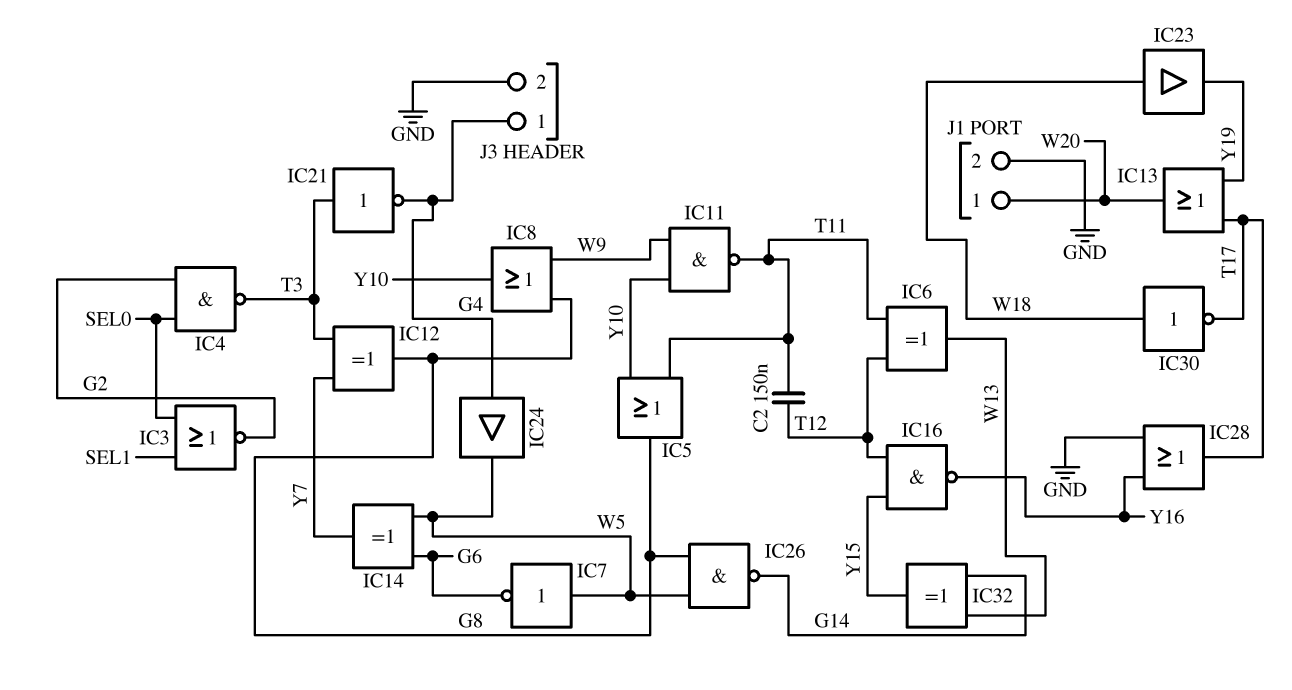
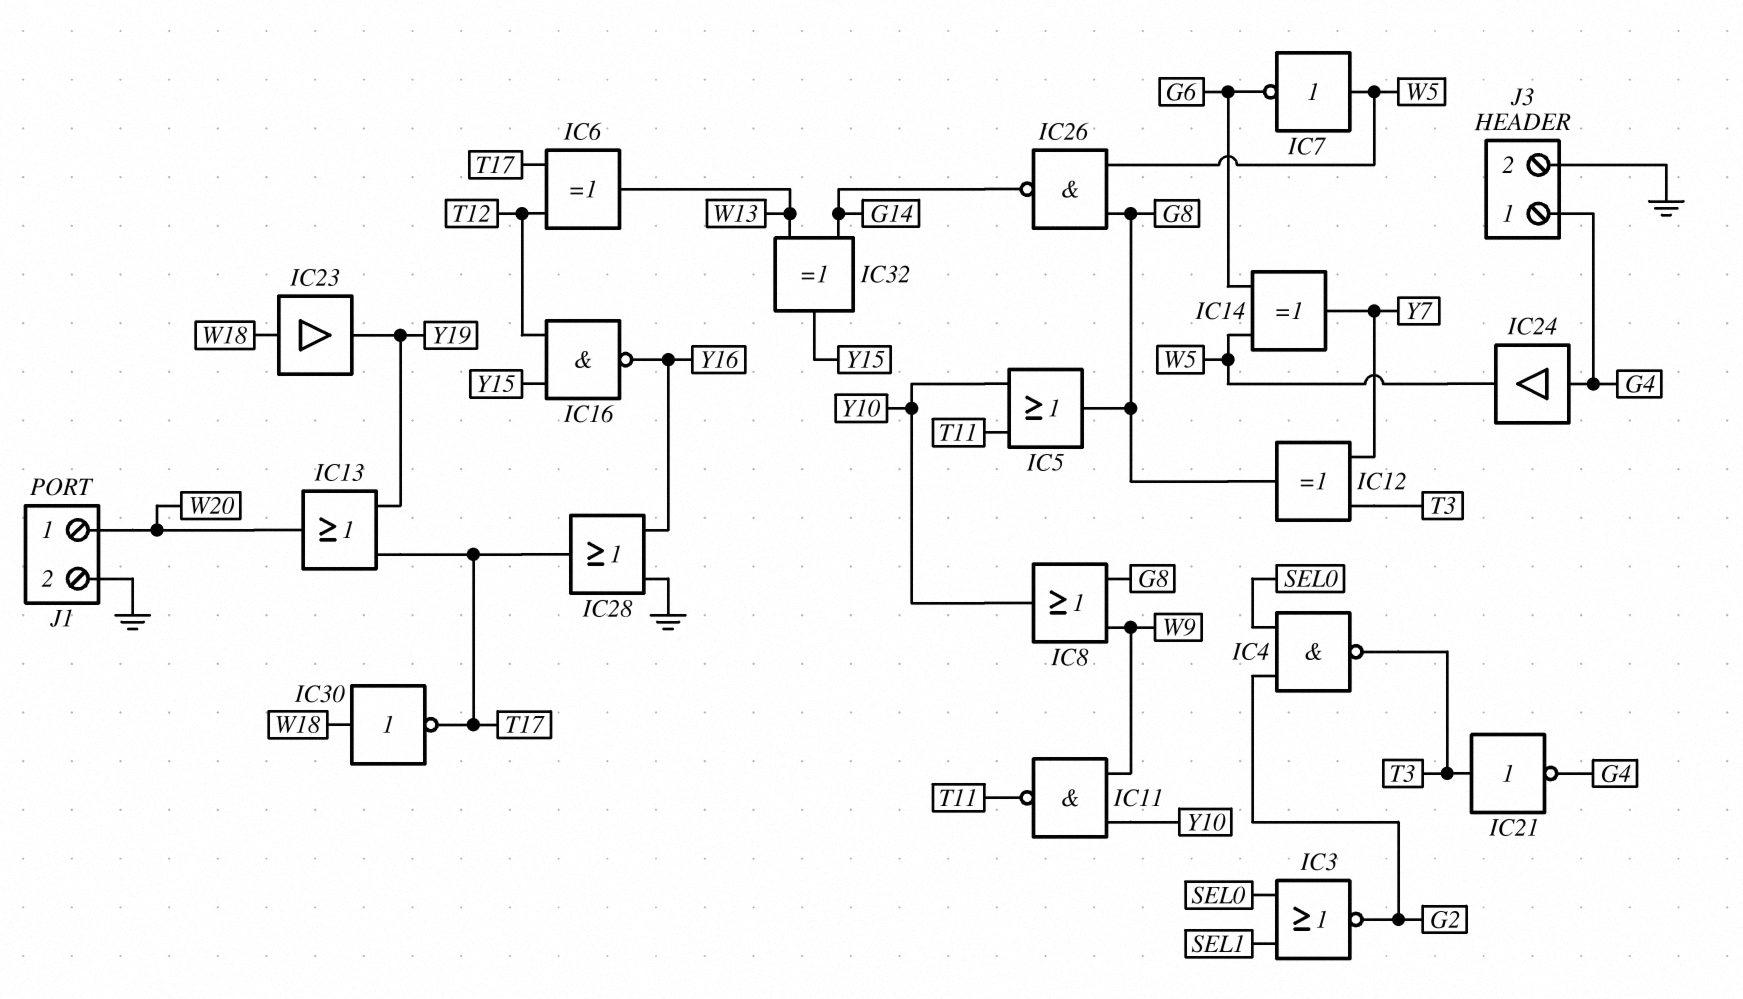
C2: 150nF (T11, T12) -> none
IC6: XOR (in T11, in T12, out W13) -> XOR (in T12, in T17, out W13)

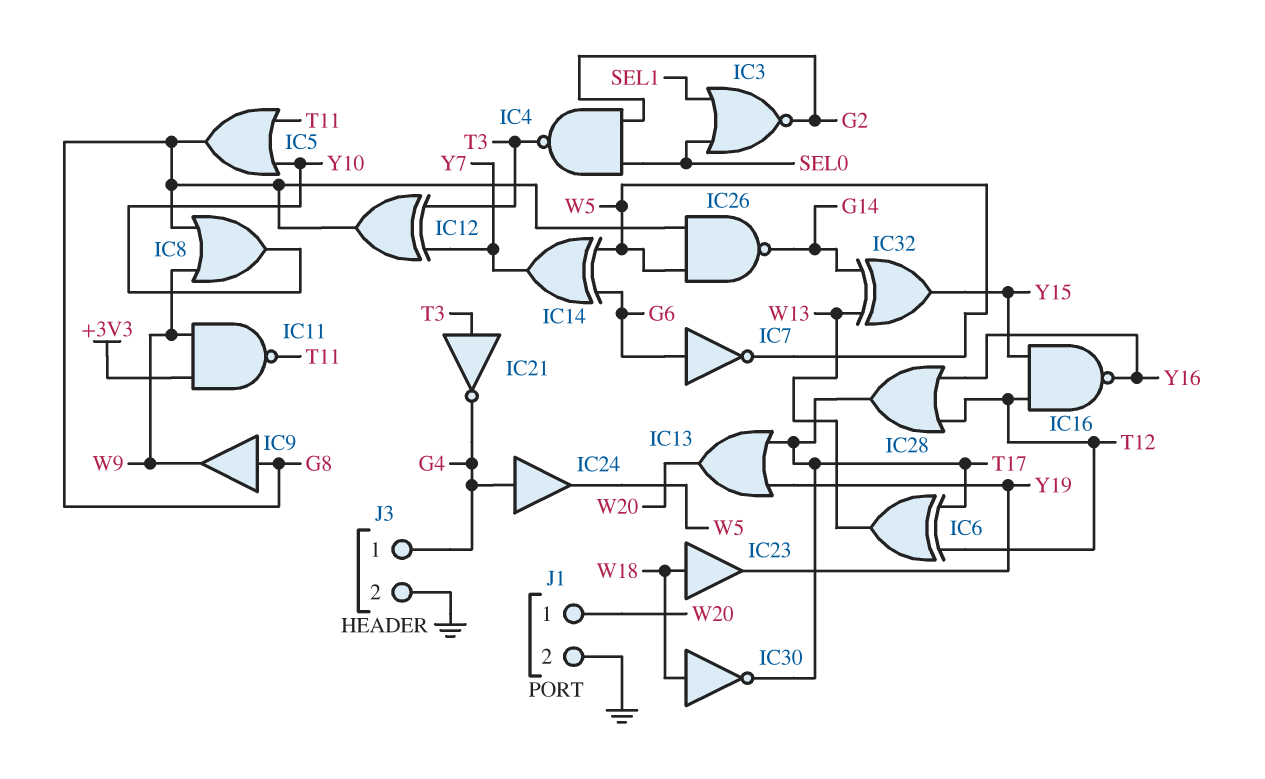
IC7: NOT (in W5, out G6) -> NOT (in G6, out W5)
IC9: none -> buffer (in G8, out W9)
IC11: NAND (in W9, in Y10, out T11) -> NAND (in +3V3, in W9, out T11)
IC28: OR (in GND, in Y16, out T17) -> OR (in T12, in Y16, out T17)

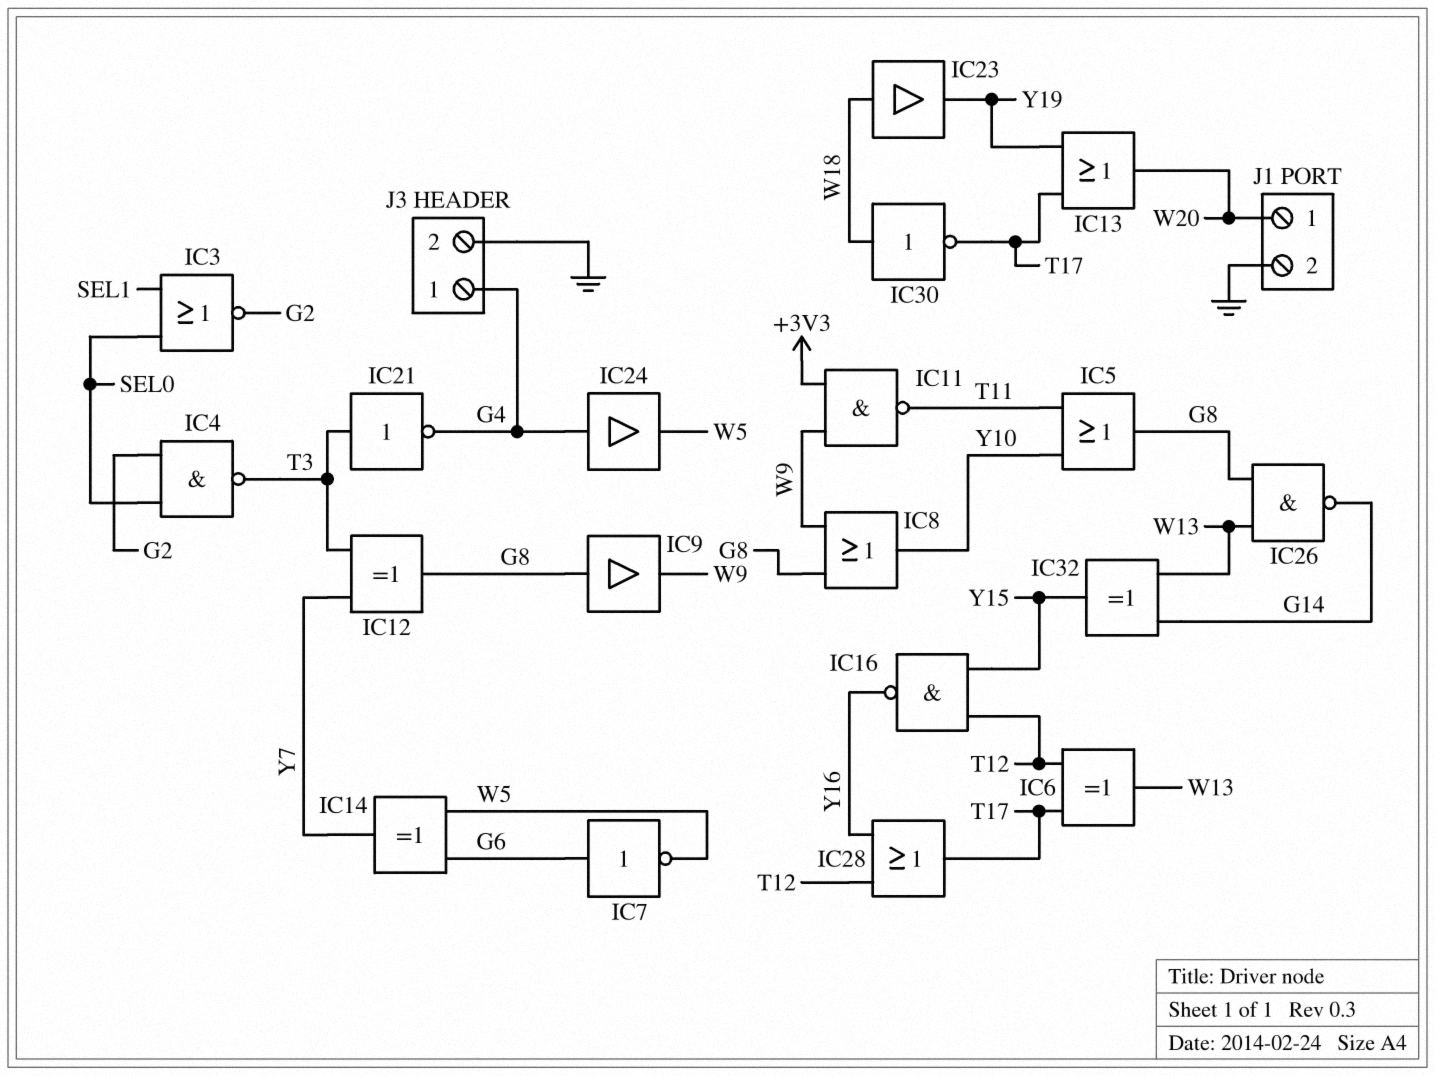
IC26: NAND (in G8, in W5, out G14) -> NAND (in G8, in W13, out G14)

